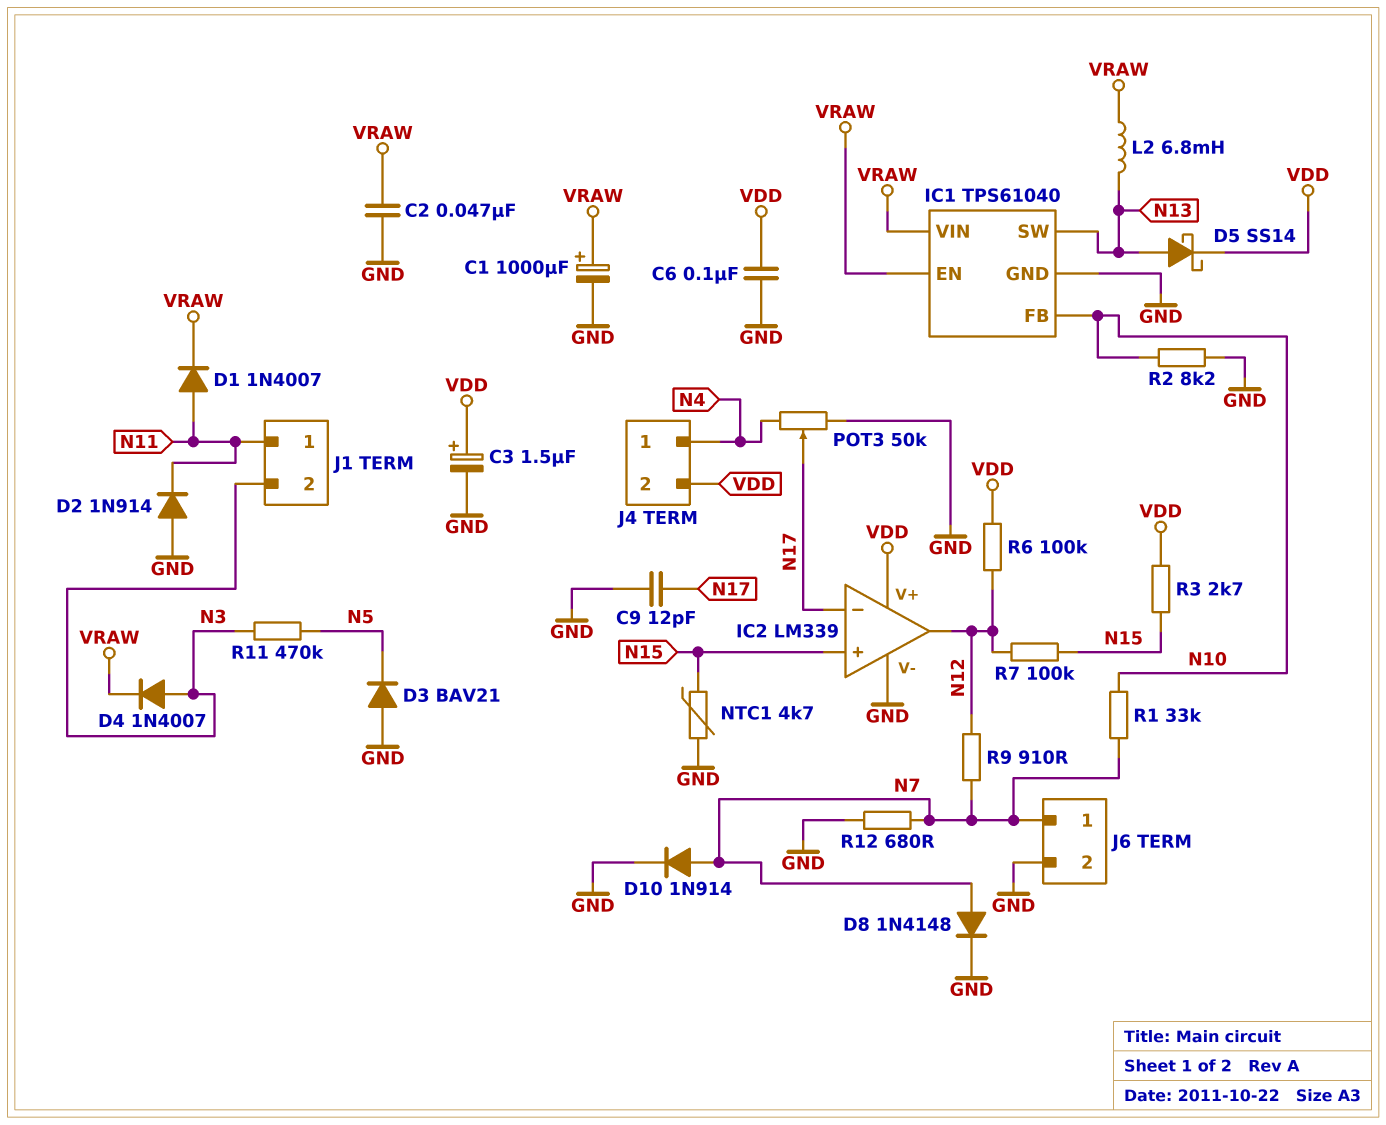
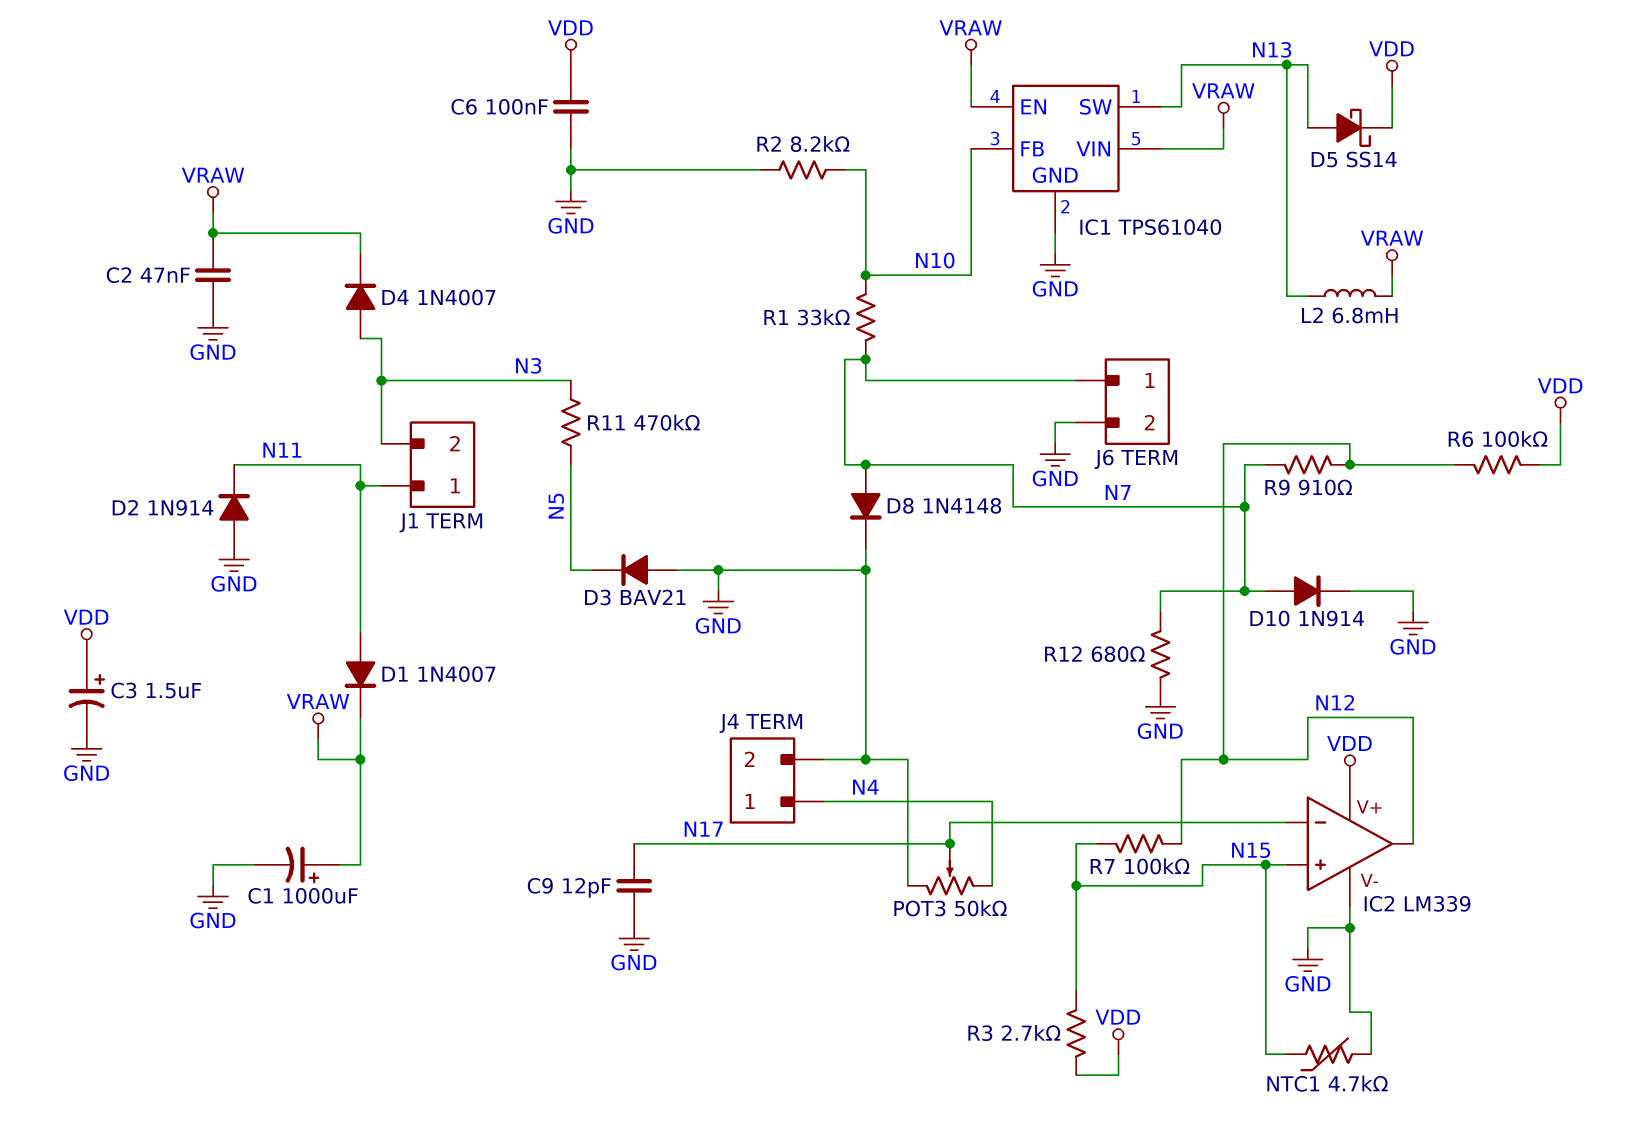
J4 pin 2: VDD -> GND

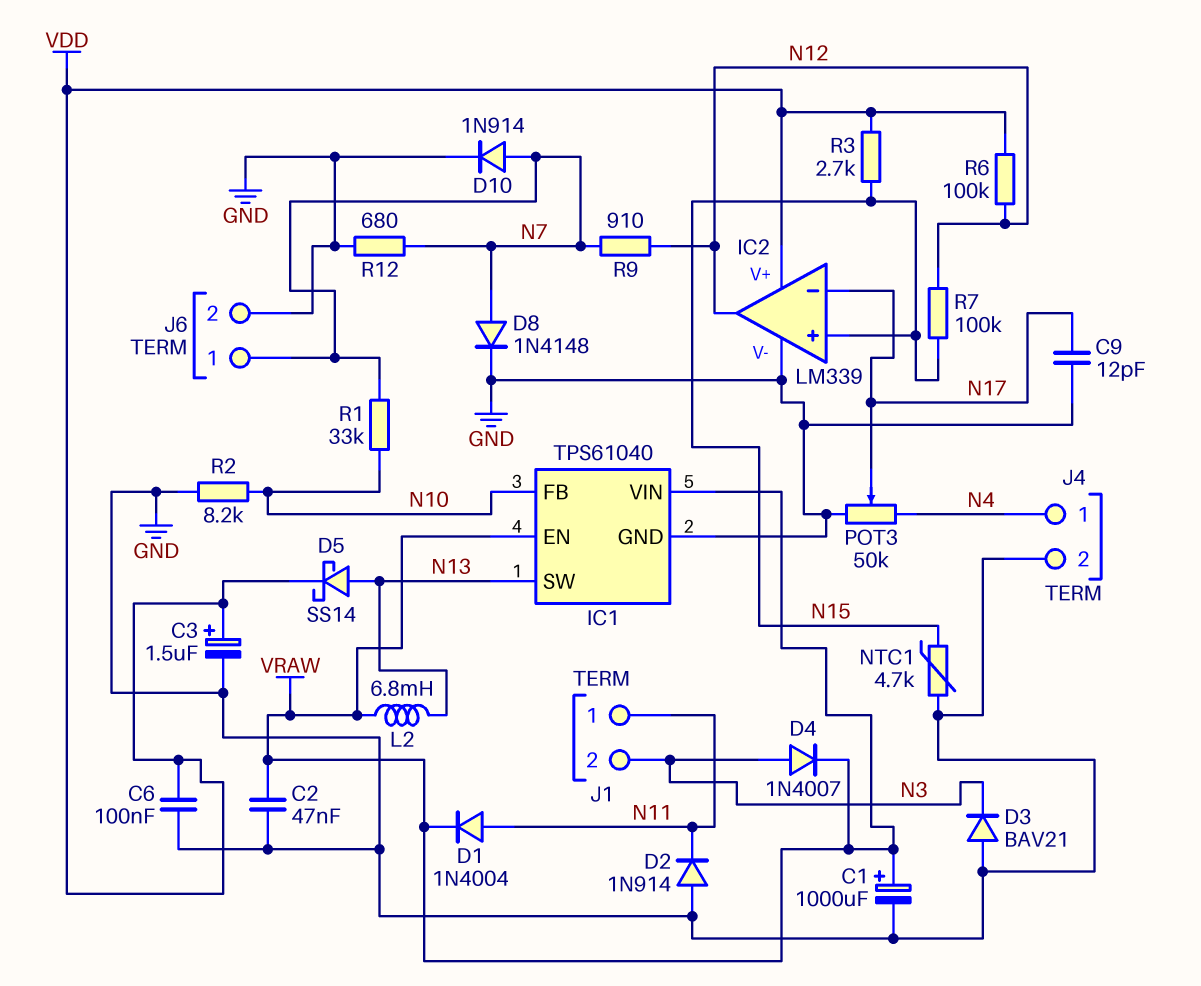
D1: diode 1N4007 (A N11, K VRAW) -> diode 1N4004 (A N11, K VRAW)
D3: diode BAV21 (A GND, K N5) -> diode BAV21 (A GND, K N3)
R11: 470k (N3, N5) -> none

